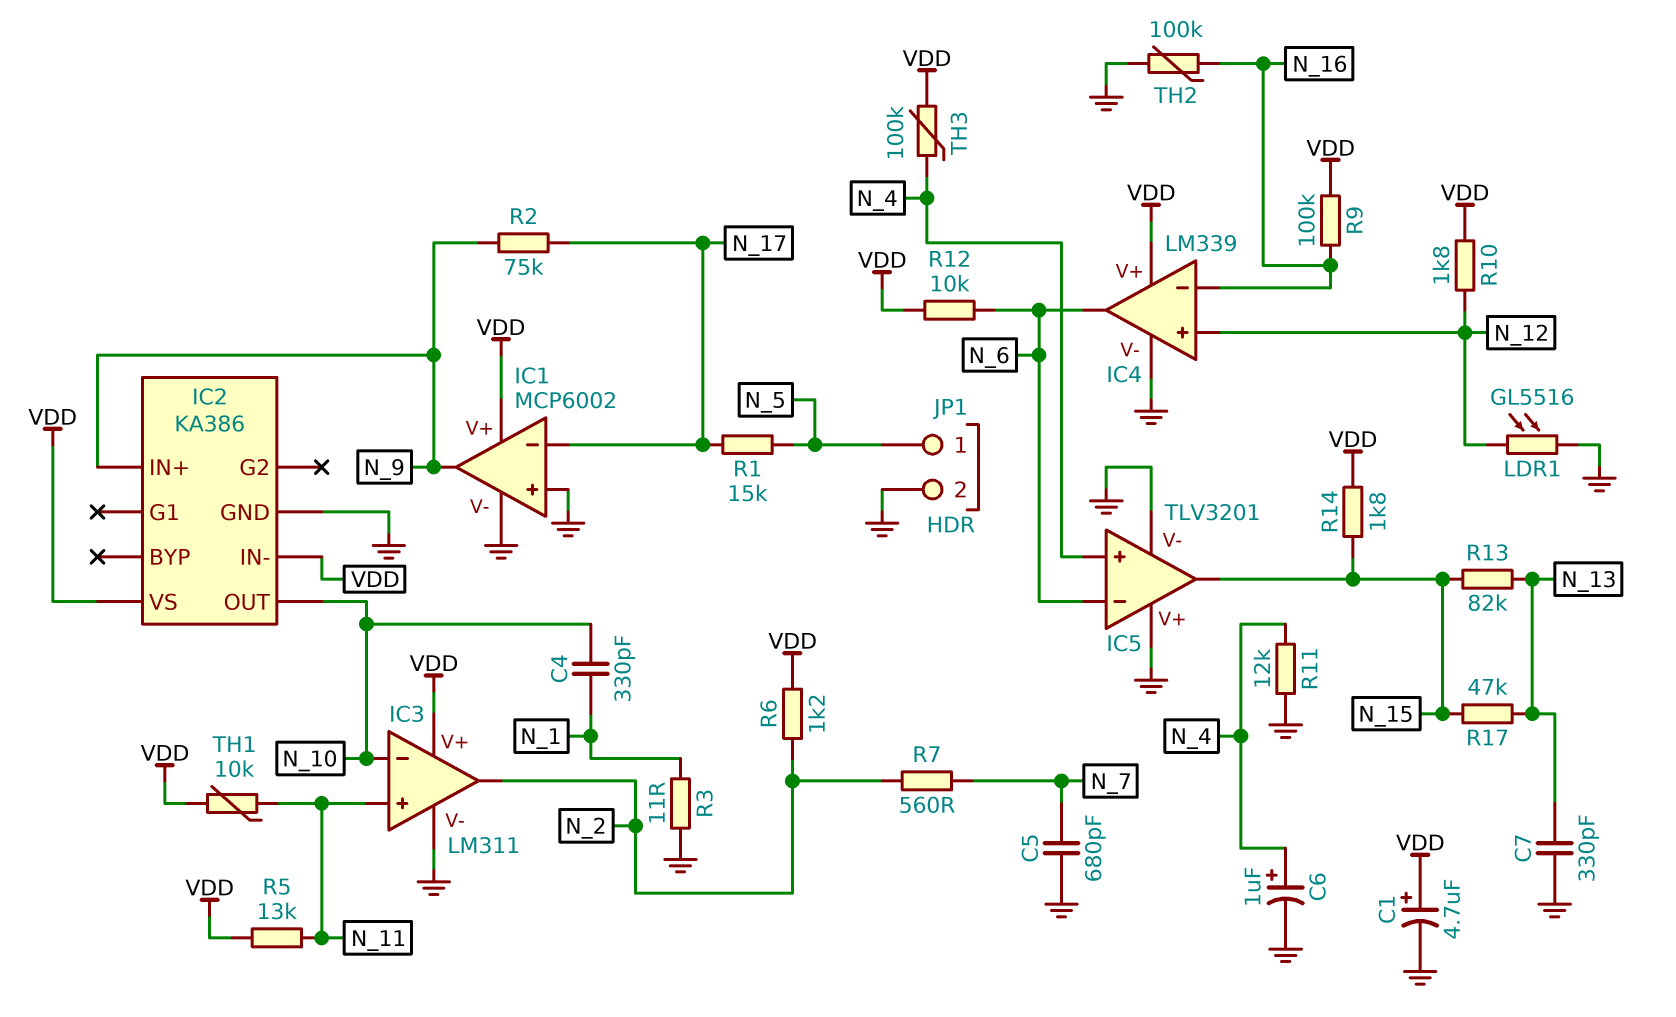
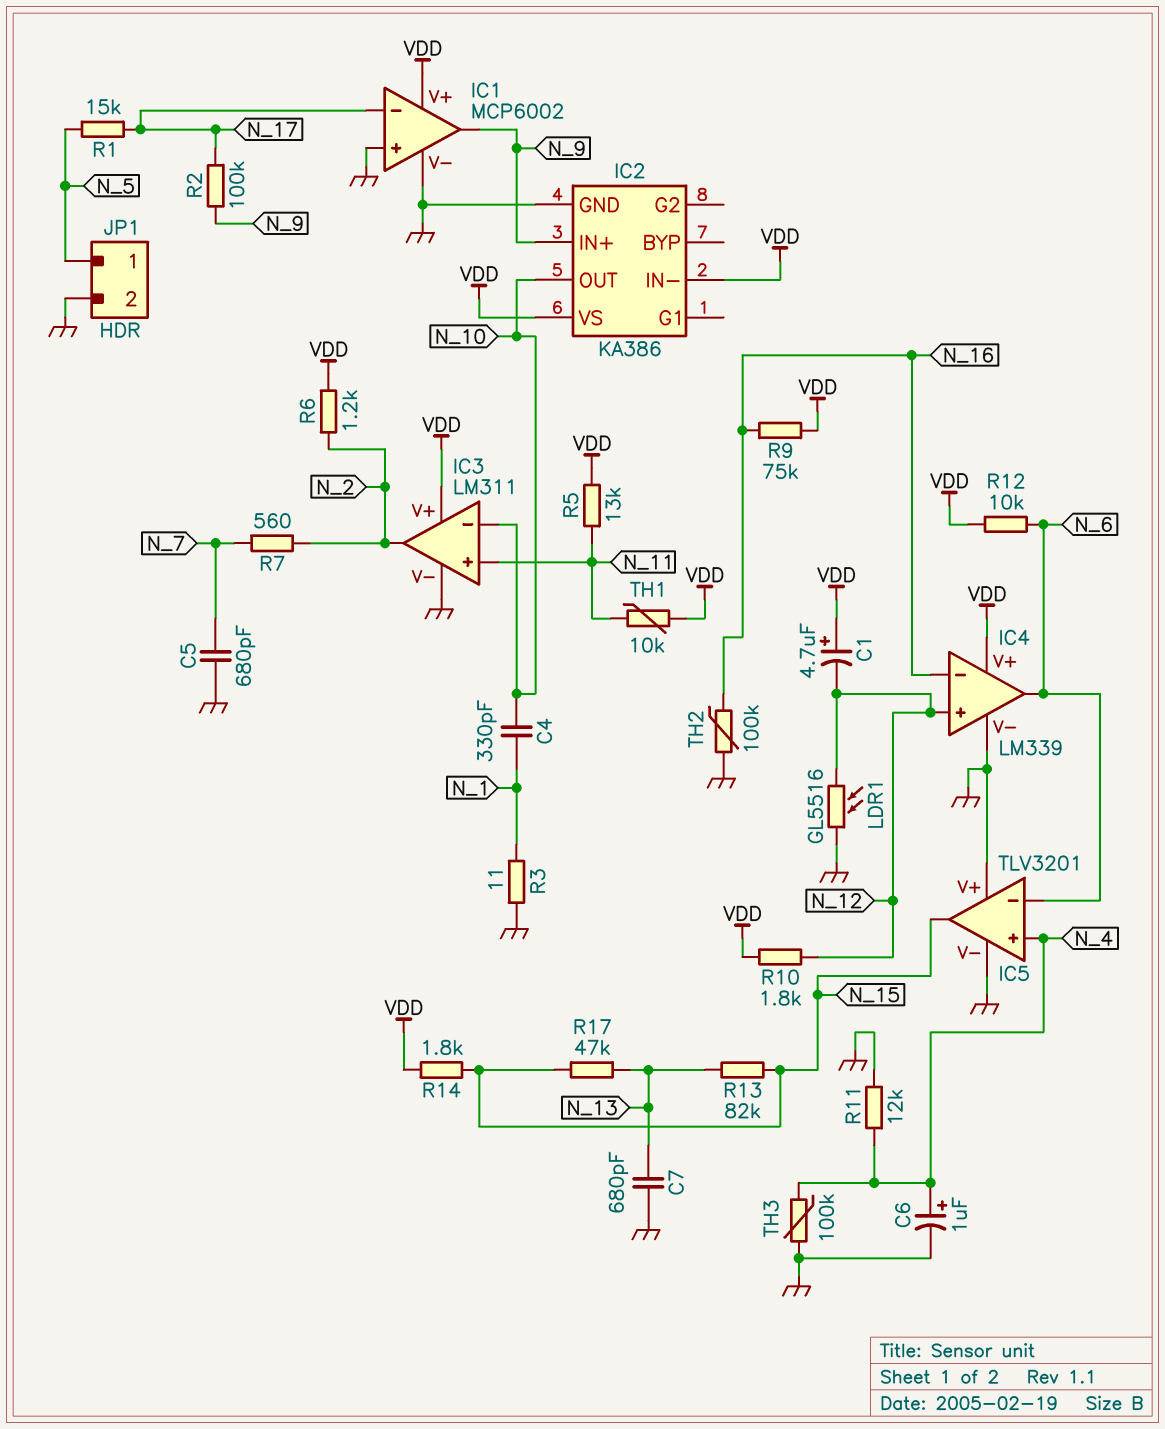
C1: 4.7uF (plus VDD, minus GND) -> 4.7uF (plus VDD, minus N_12)
C7: 330pF (GND, N_13) -> 680pF (GND, N_13)
R2: 75k (N_9, N_17) -> 100k (N_9, N_17)
R9: 100k (N_16, VDD) -> 75k (N_16, VDD)
TH3: 100k (N_4, VDD) -> 100k (GND, N_4)

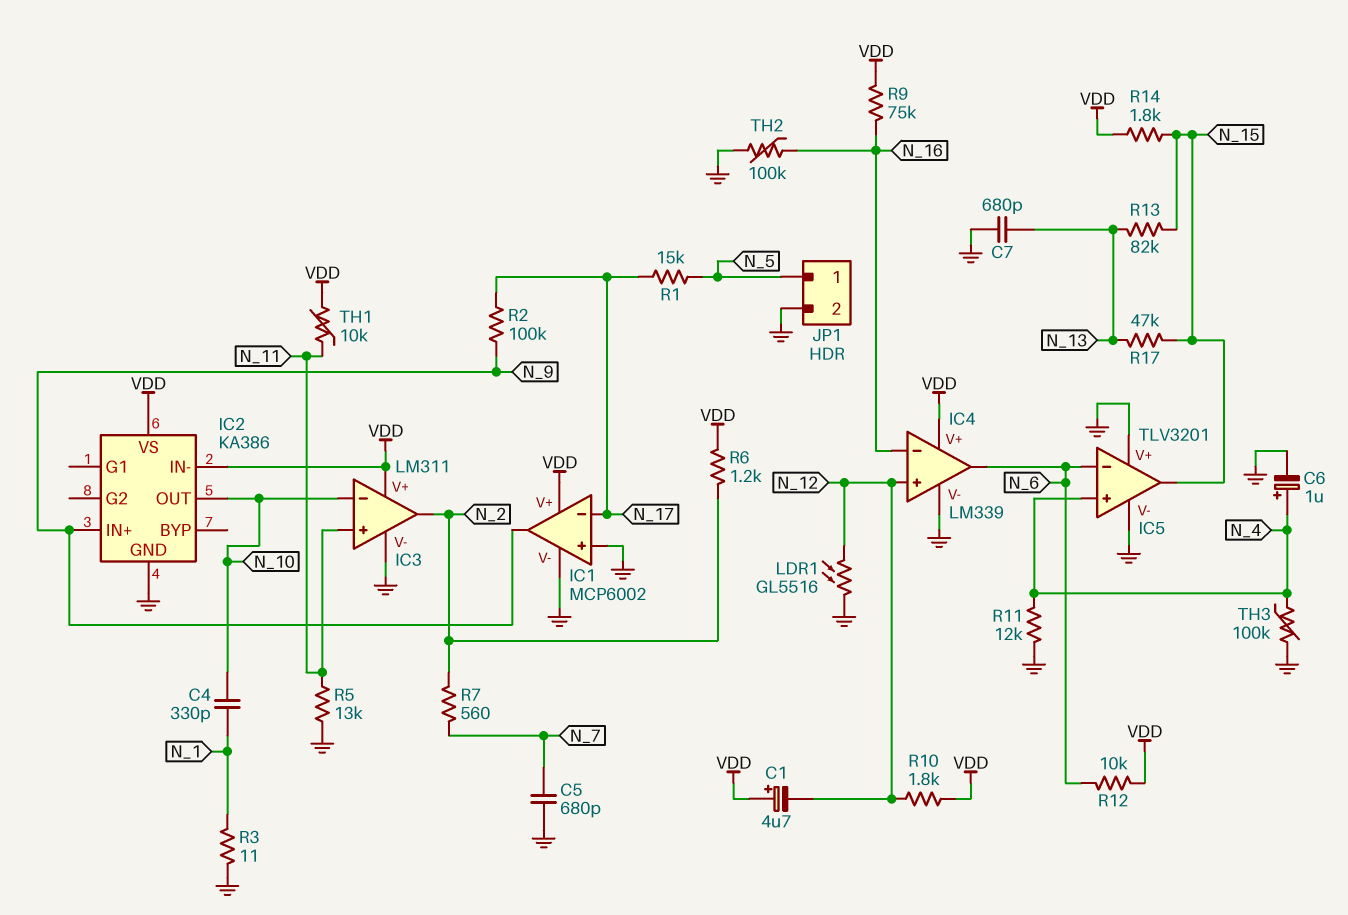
R5: 13k (N_11, VDD) -> 13k (GND, N_11)

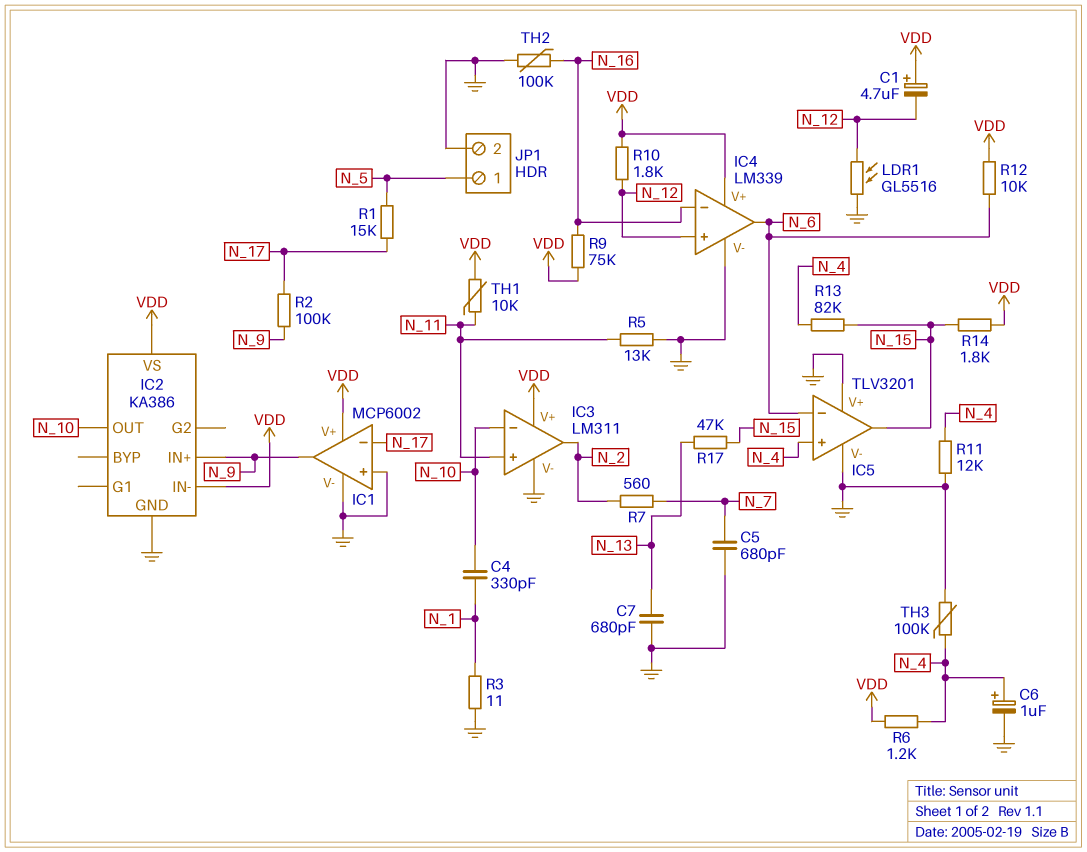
R6: 1.2k (N_2, VDD) -> 1.2k (N_4, VDD)
R13: 82k (N_13, N_15) -> 82k (N_4, N_15)

